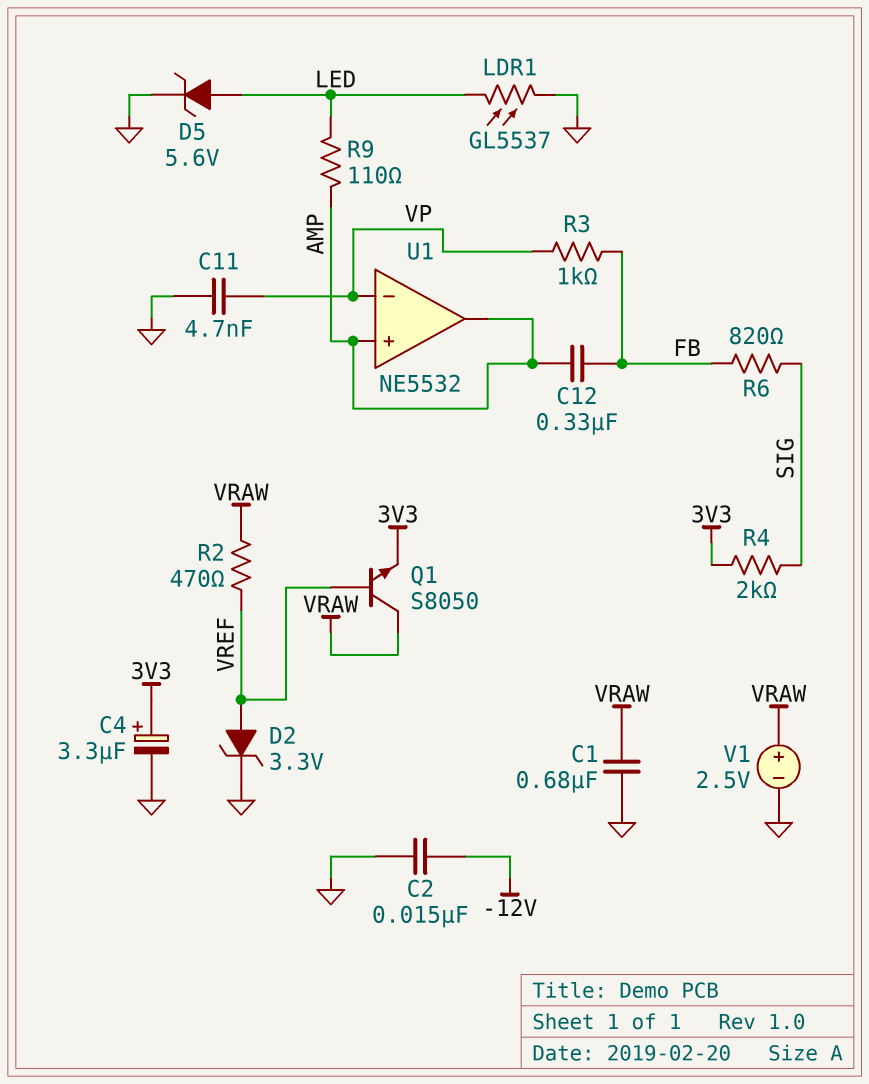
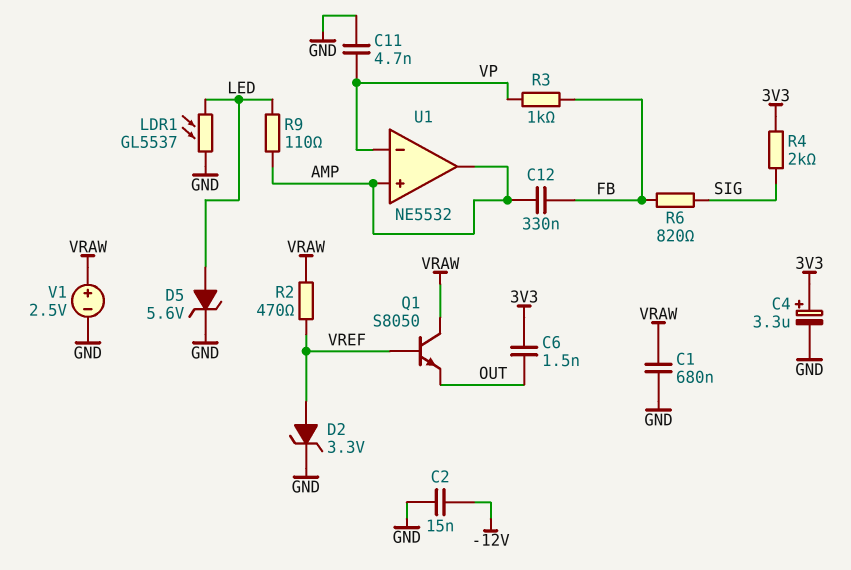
C6: none -> 1.5nF (3V3, OUT)
Q1: NPN S8050 (B VREF, C VRAW, E 3V3) -> NPN S8050 (B VREF, C VRAW, E OUT)

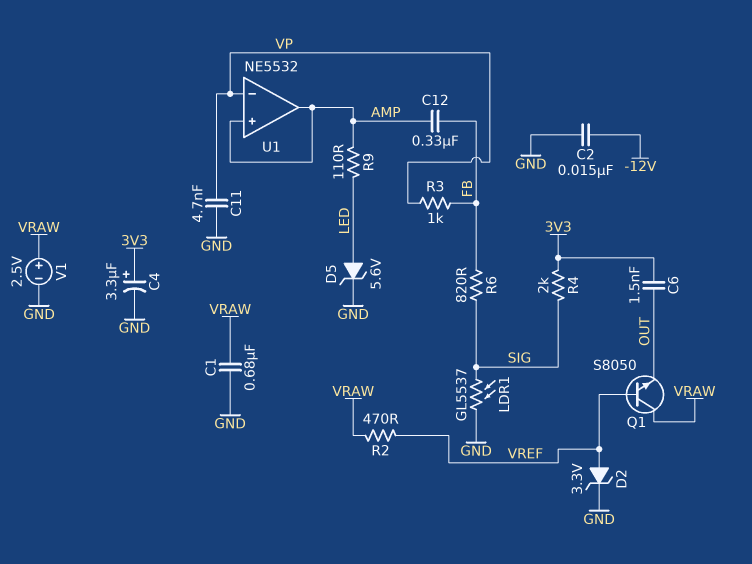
LDR1: GL5537 (GND, LED) -> GL5537 (GND, SIG)

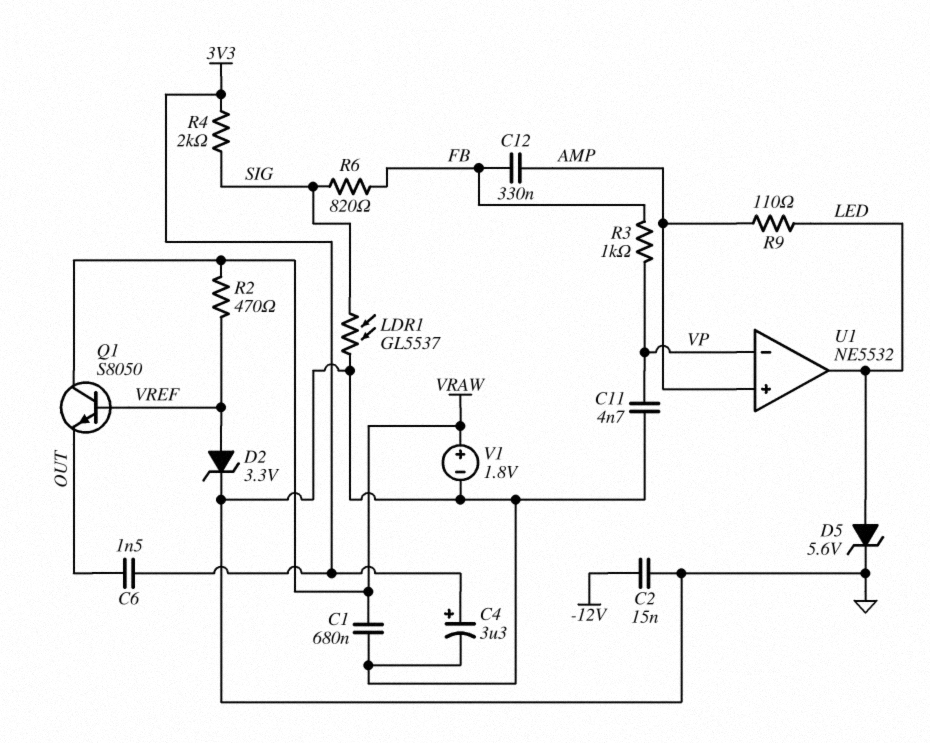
U1 pin out: AMP -> LED
V1: 2.5V (plus VRAW, minus GND) -> 1.8V (plus VRAW, minus GND)

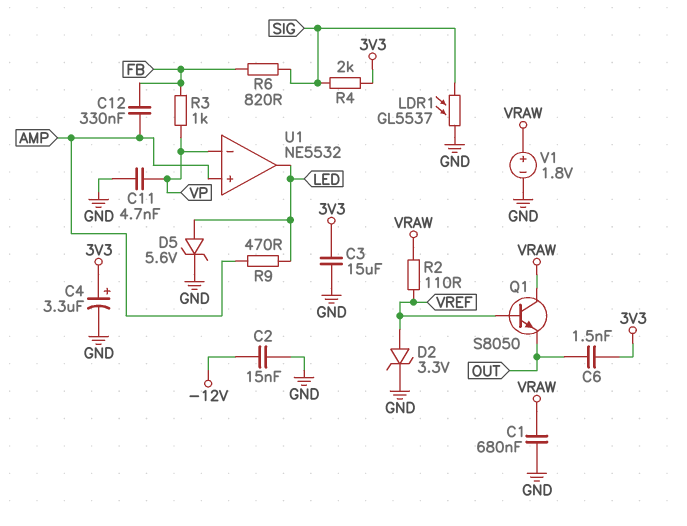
C3: none -> 15uF (3V3, GND)
R2: 470 (VRAW, VREF) -> 110 (VRAW, VREF)
R9: 110 (AMP, LED) -> 470 (AMP, LED)

